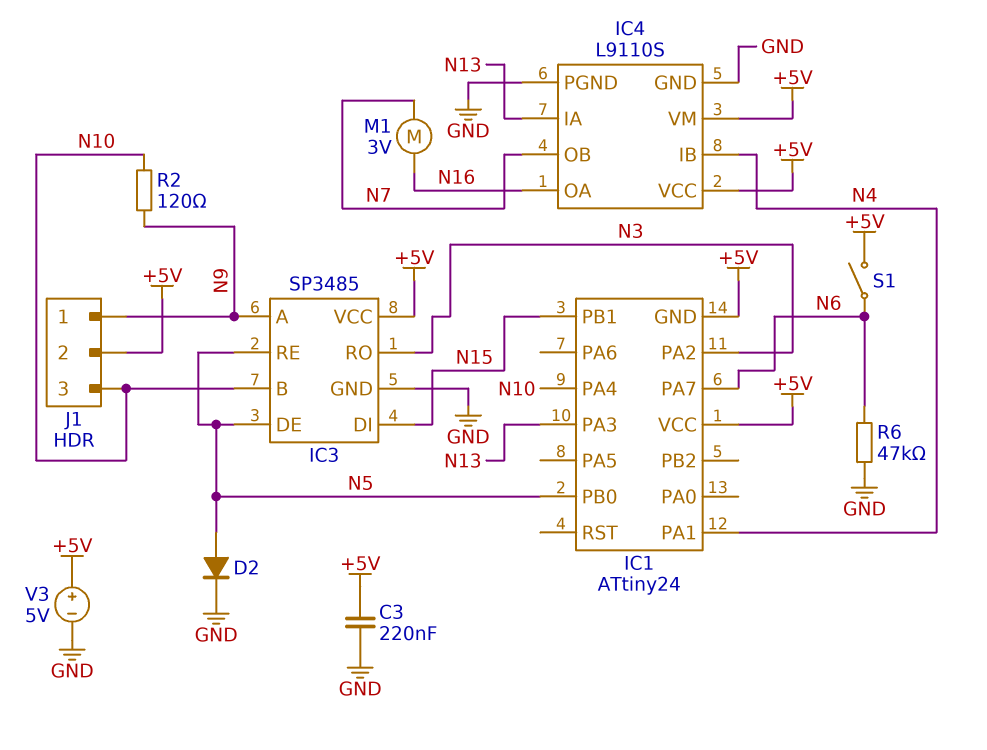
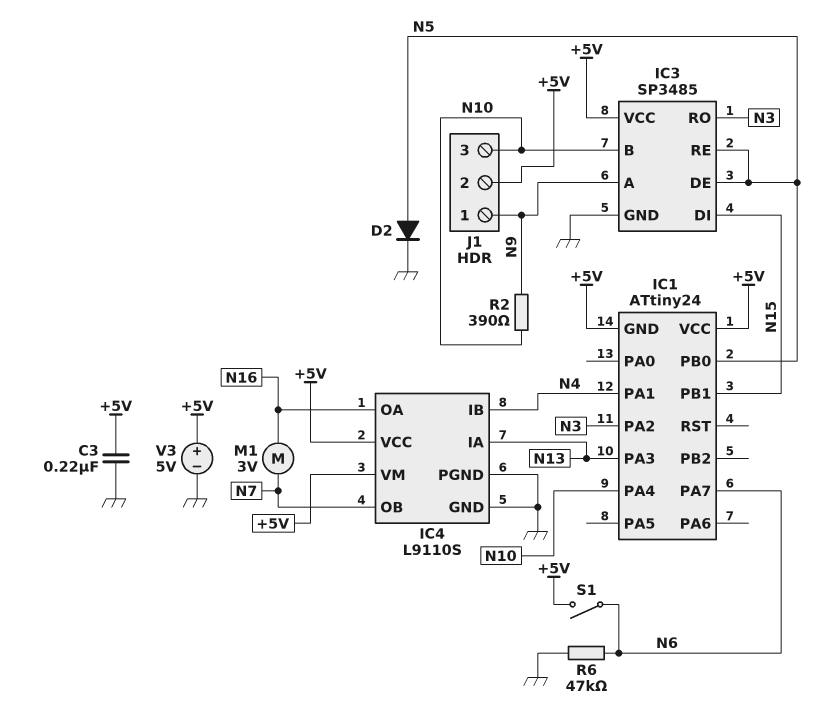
R2: 120 (N9, N10) -> 390 (N9, N10)

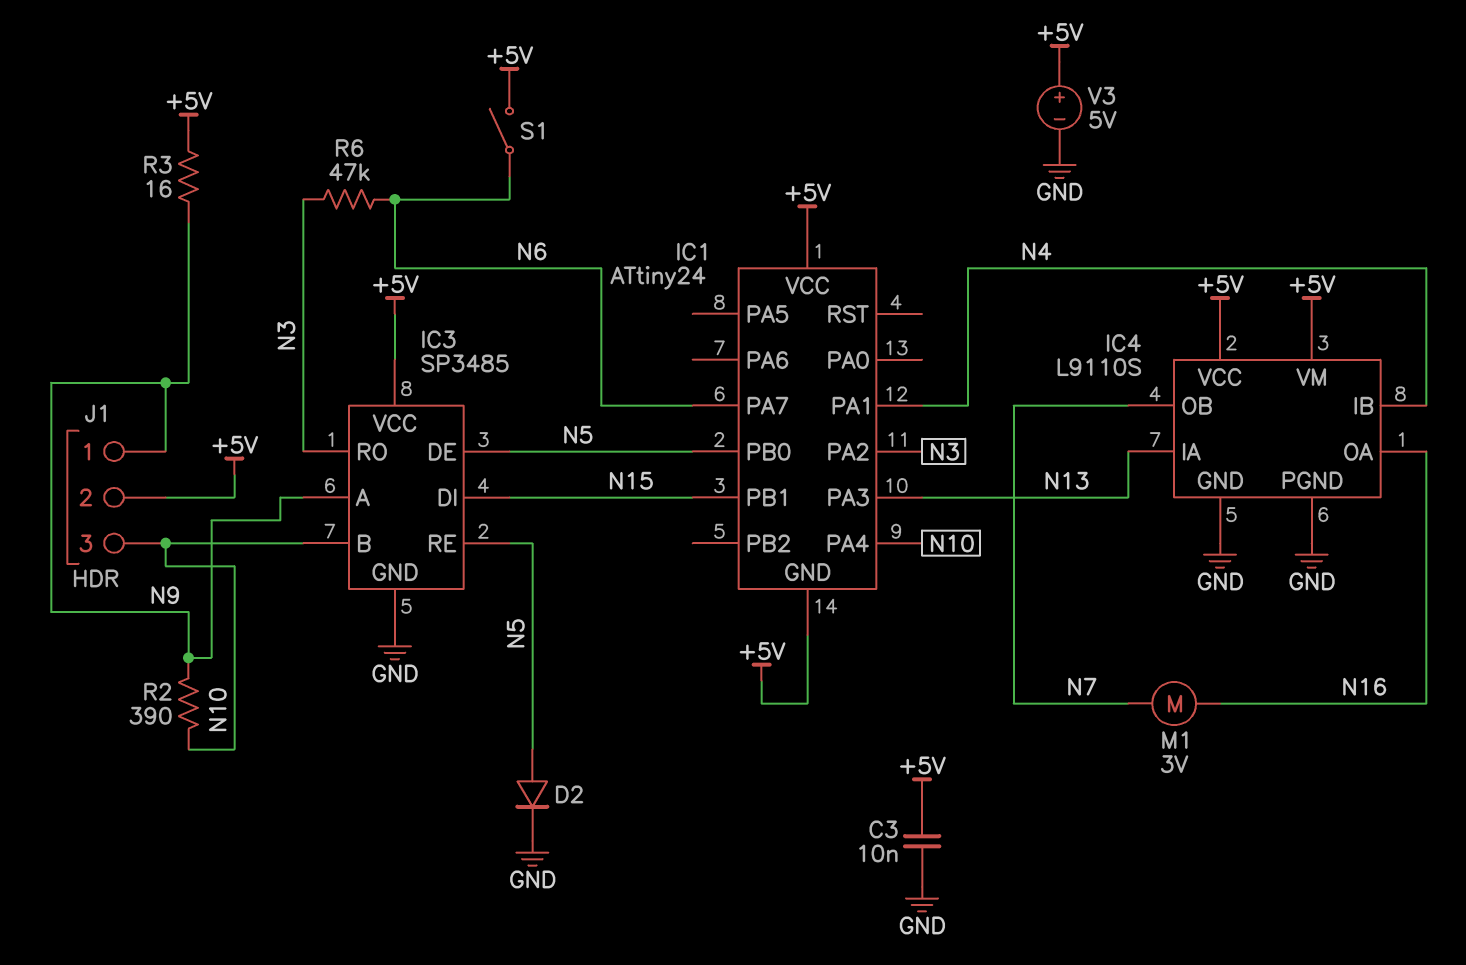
C3: 220nF (+5V, GND) -> 10nF (+5V, GND)
R3: none -> 16 (+5V, N9)
R6: 47k (GND, N6) -> 47k (N3, N6)

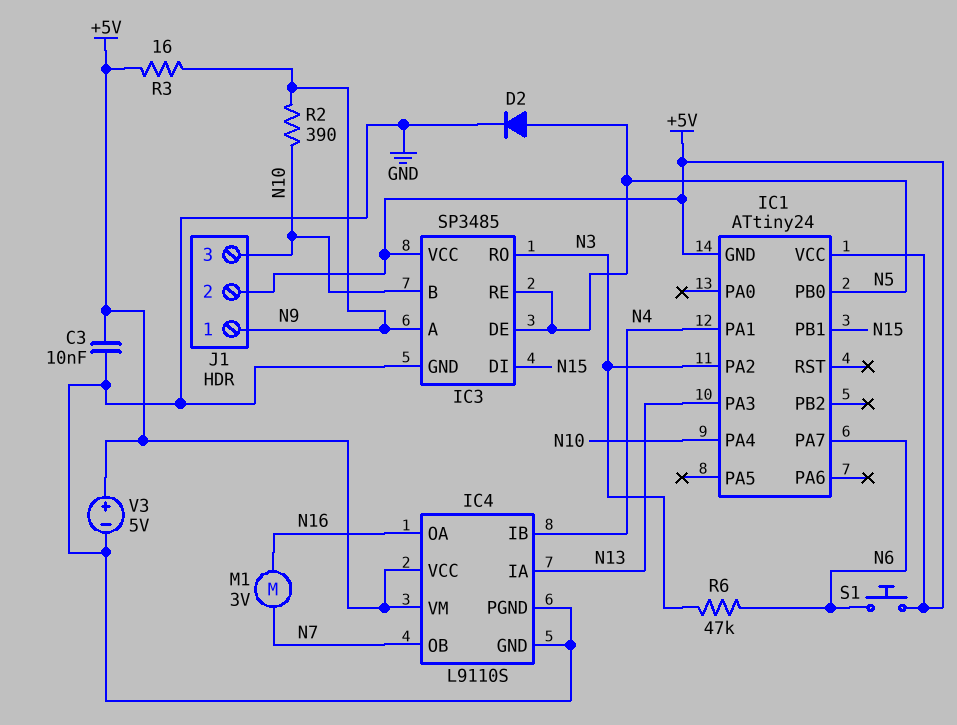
S1: switch (+5V, N6) -> button (+5V, N6)

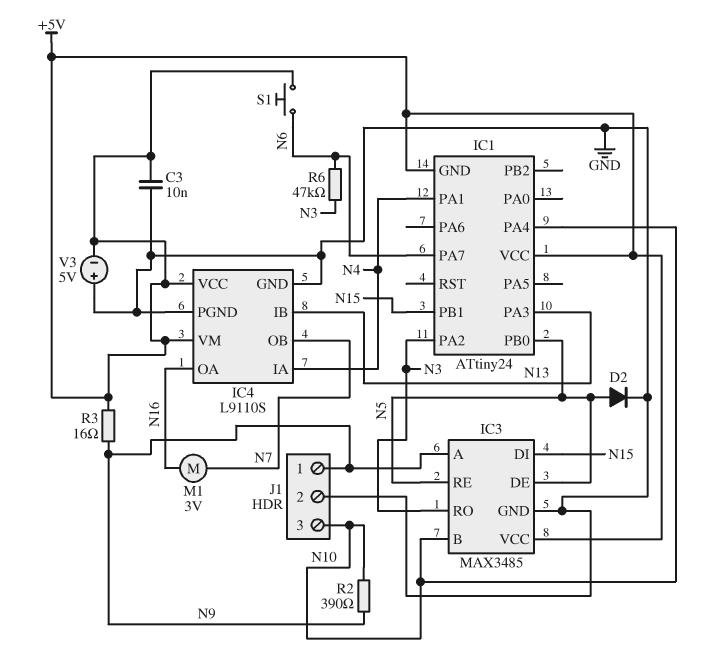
IC3: SP3485 -> MAX3485
IC4 pin IA: N13 -> N4
IC4 pin IB: N4 -> N13
J1 pin 2: +5V -> GND
V3: 5V (plus +5V, minus GND) -> 5V (plus GND, minus +5V)

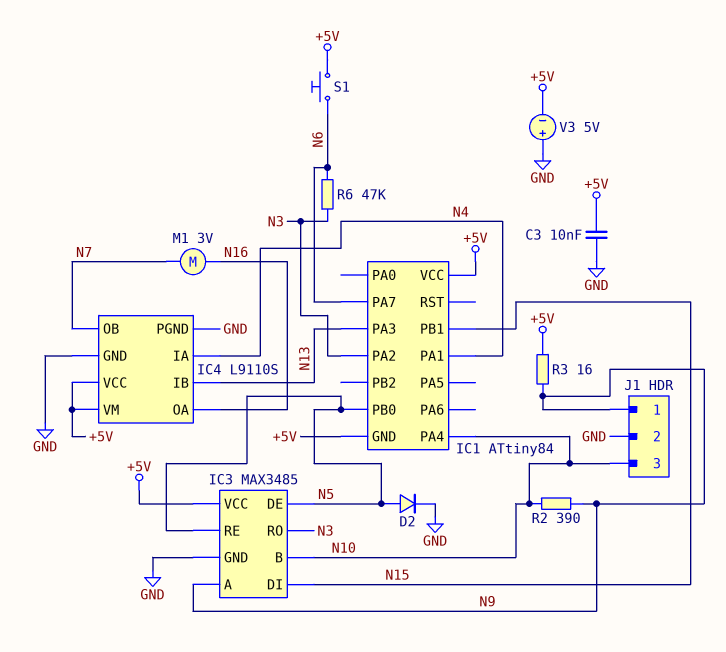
IC1: ATtiny24 -> ATtiny84

